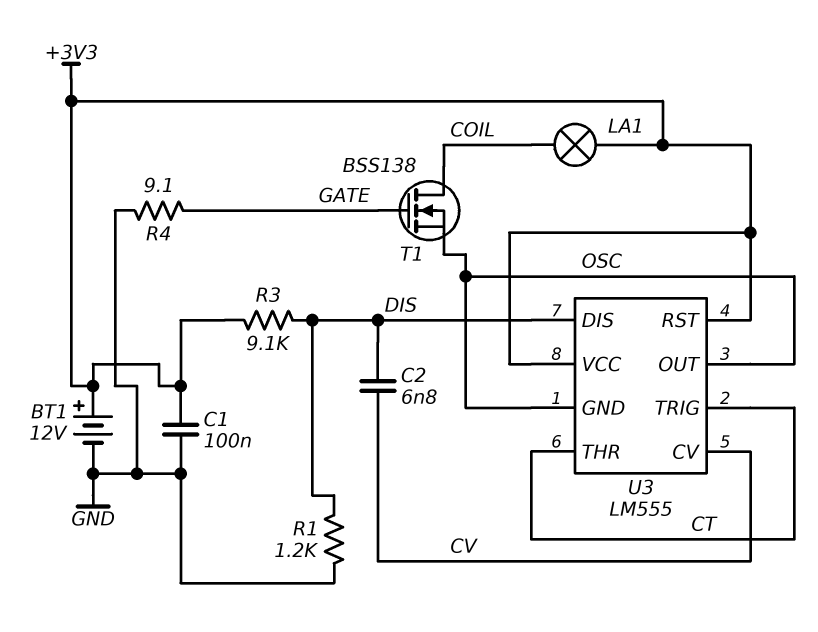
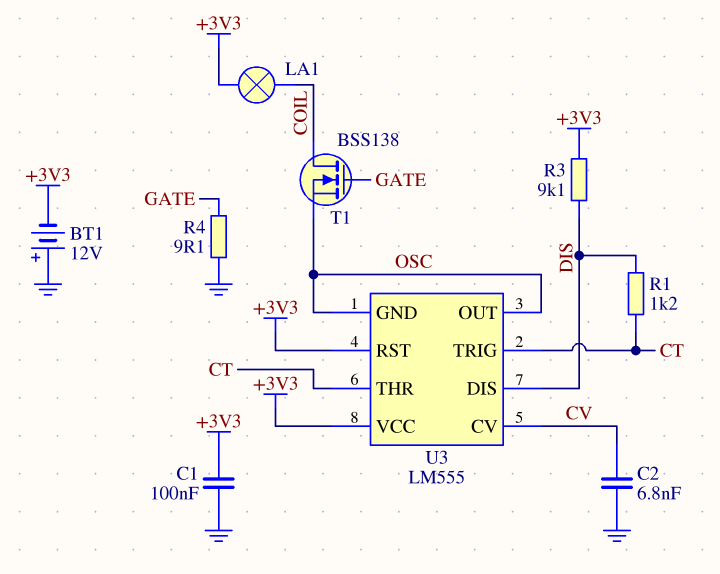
BT1: 12V (plus +3V3, minus GND) -> 12V (plus GND, minus +3V3)
C2: 6.8nF (CV, DIS) -> 6.8nF (CV, GND)
R1: 1.2k (DIS, GND) -> 1.2k (CT, DIS)

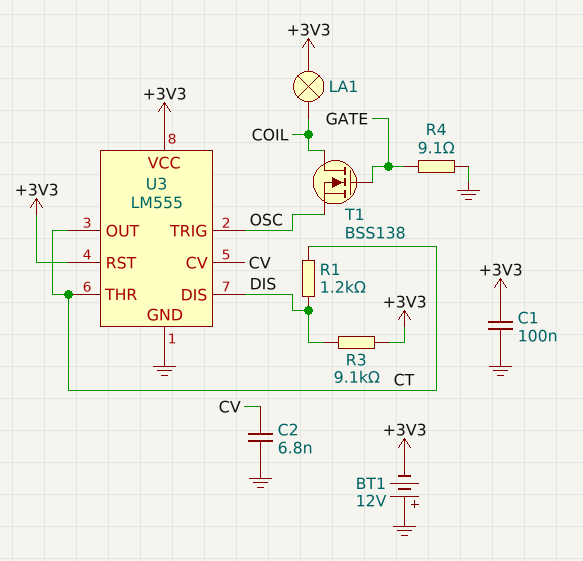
U3 pin GND: OSC -> GND
U3 pin OUT: OSC -> CT
U3 pin TRIG: CT -> OSC

